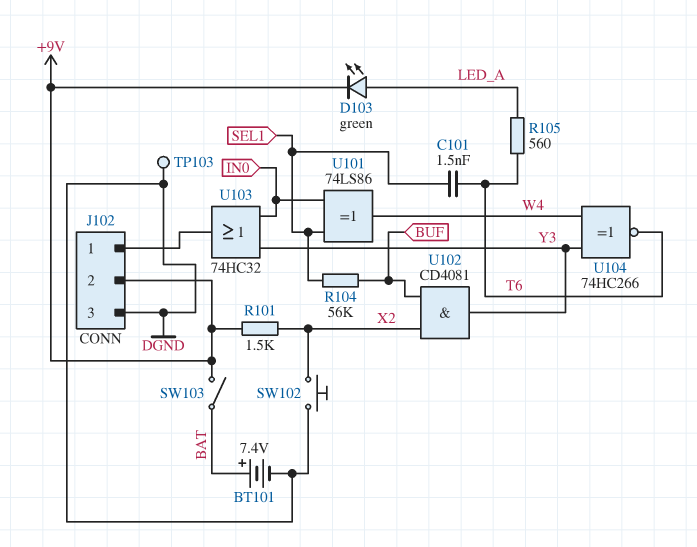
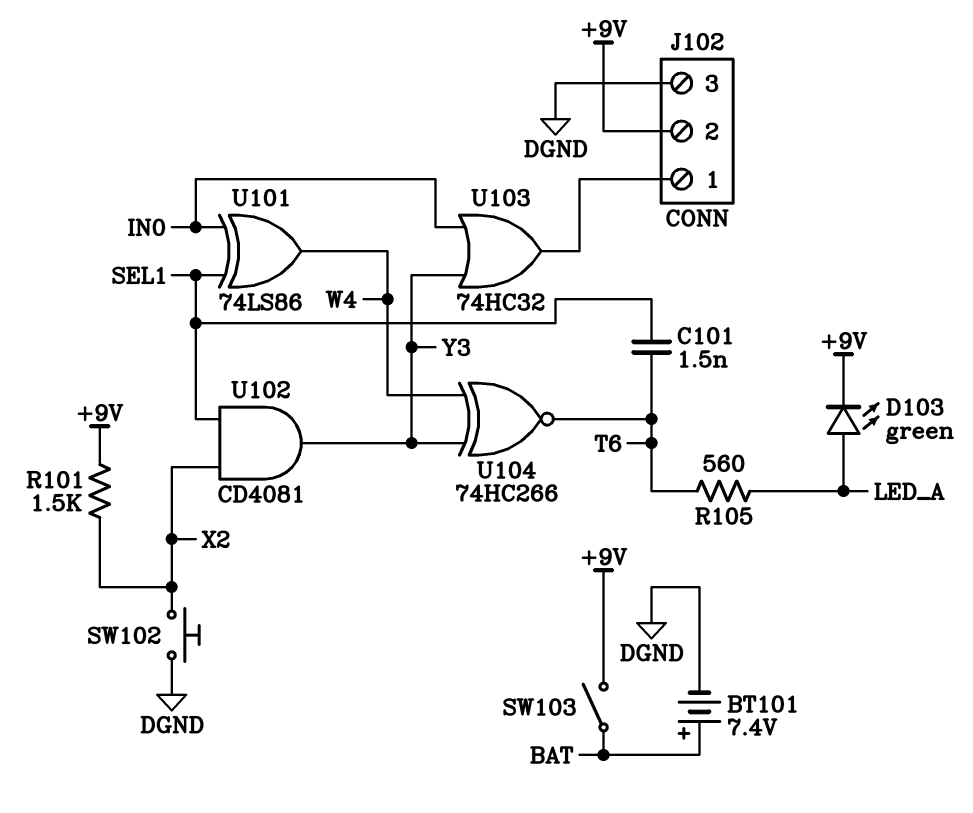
R104: 56k (BUF, SEL1) -> none
TP103: test point (DGND) -> none
U102: AND CD4081 (in BUF, in X2, out Y3) -> AND CD4081 (in SEL1, in X2, out Y3)

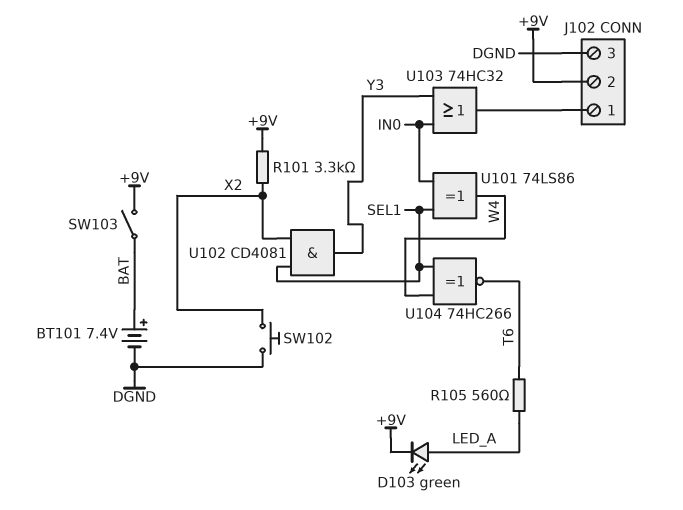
C101: 1.5nF (SEL1, T6) -> none
R101: 1.5k (+9V, X2) -> 3.3k (+9V, X2)
U104: XNOR 74HC266 (in W4, in Y3, out T6) -> XNOR 74HC266 (in SEL1, in W4, out T6)

